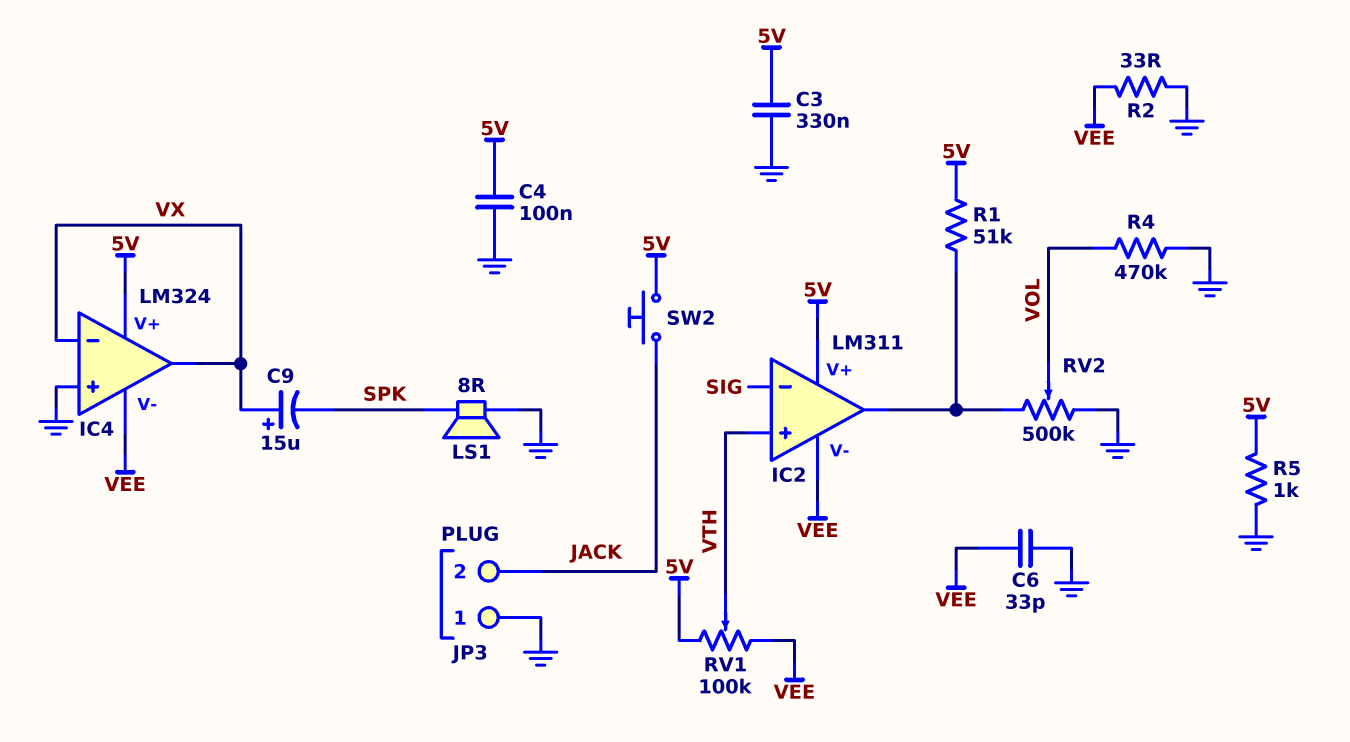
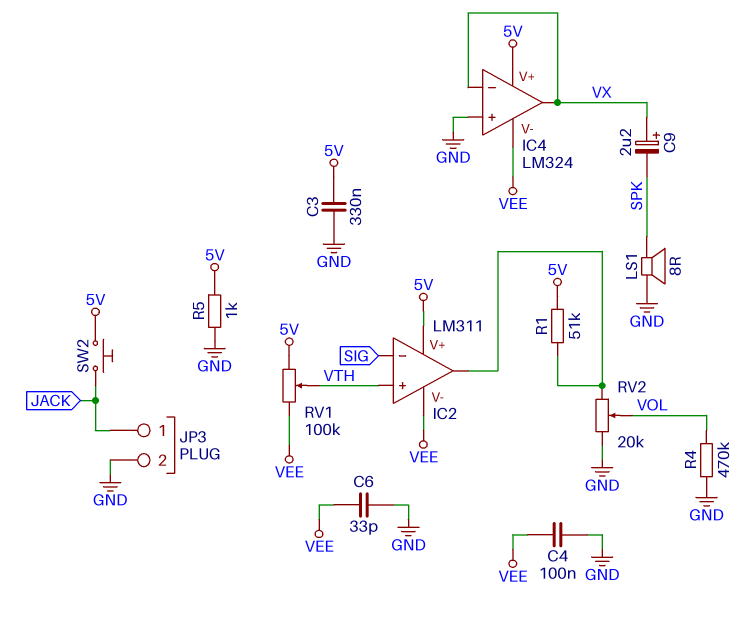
C4: 100nF (5V, GND) -> 100nF (GND, VEE)
C9: 15uF (plus VX, minus SPK) -> 2.2uF (plus VX, minus SPK)
JP3 pin 1: GND -> JACK
JP3 pin 2: JACK -> GND
R2: 33 (GND, VEE) -> none
RV2: 500k (GND, IC2/out, wiper VOL) -> 20k (GND, IC2/out, wiper VOL)

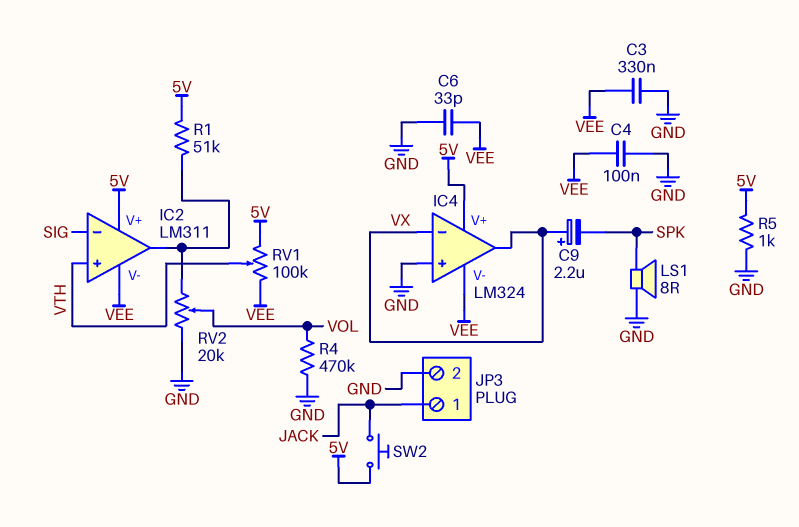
C3: 330nF (5V, GND) -> 330nF (GND, VEE)

